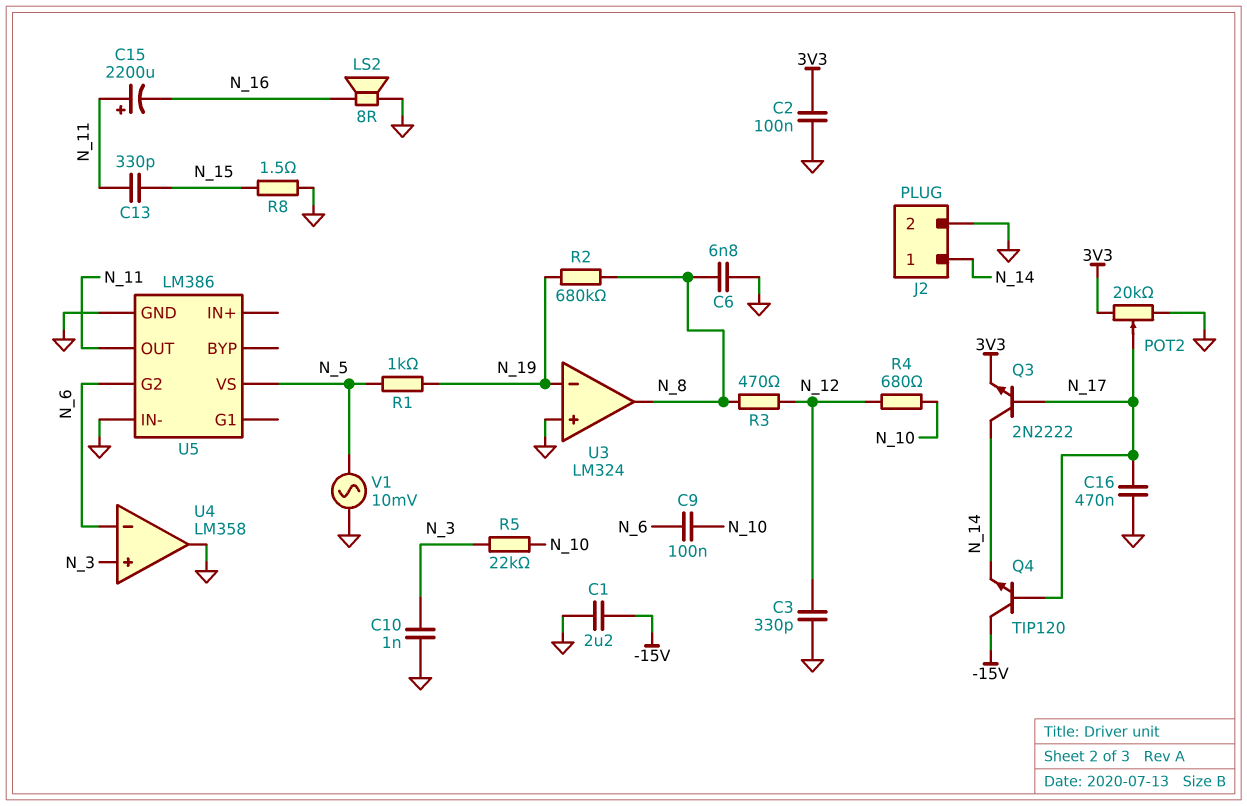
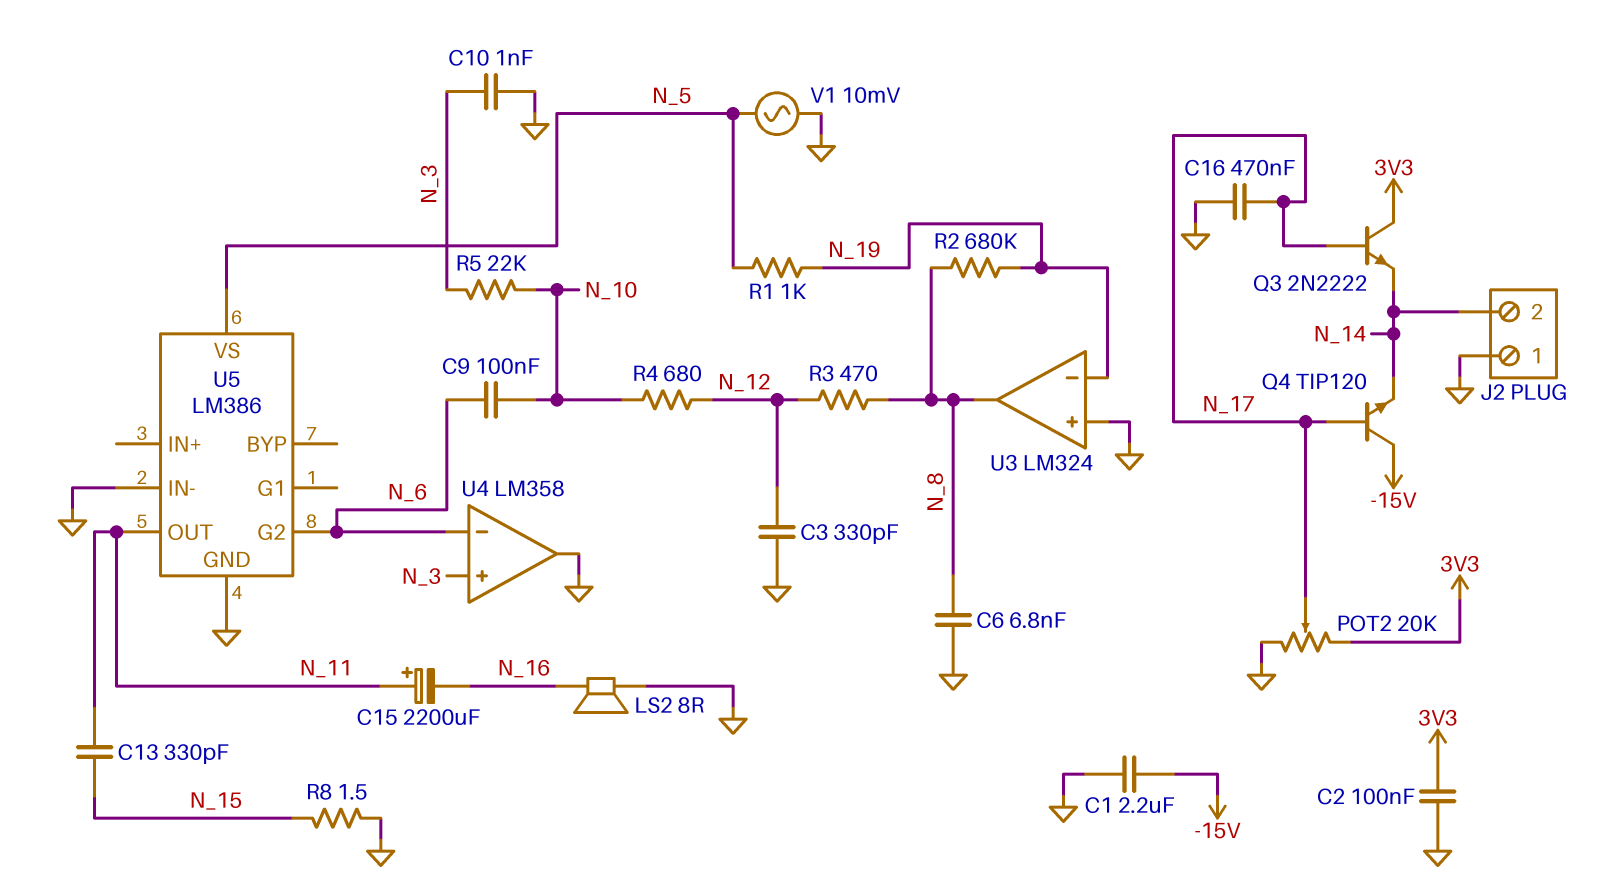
J2 pin 1: N_14 -> GND
J2 pin 2: GND -> N_14
Q3: NPN 2N2222 (B N_17, C N_14, E 3V3) -> NPN 2N2222 (B N_17, C 3V3, E N_14)

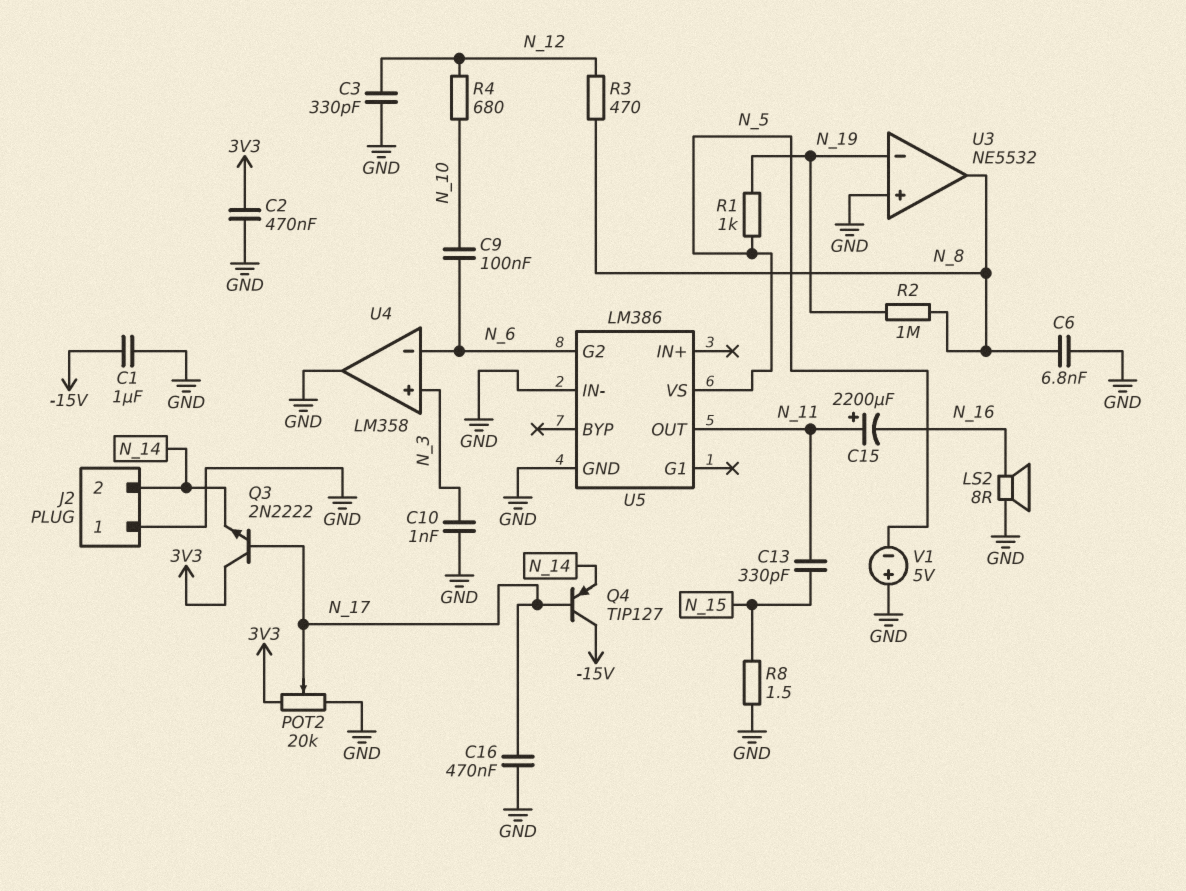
C1: 2.2uF (-15V, GND) -> 1uF (-15V, GND)
C2: 100nF (3V3, GND) -> 470nF (3V3, GND)
Q4: NPN TIP120 (B N_17, C -15V, E N_14) -> PNP TIP127 (B N_17, C -15V, E N_14)
R2: 680k (N_8, N_19) -> 1M (N_8, N_19)
R5: 22k (N_3, N_10) -> none
U3: LM324 -> NE5532
V1: AC 10mV (GND, N_5) -> 5V (plus GND, minus N_5)

